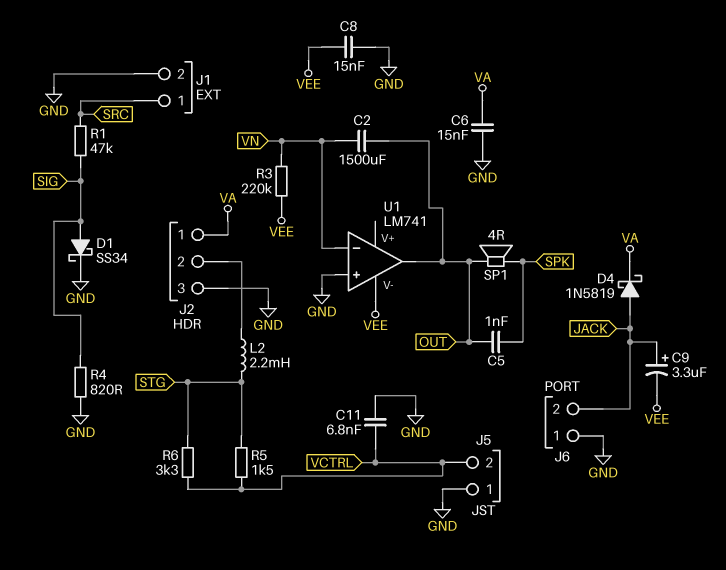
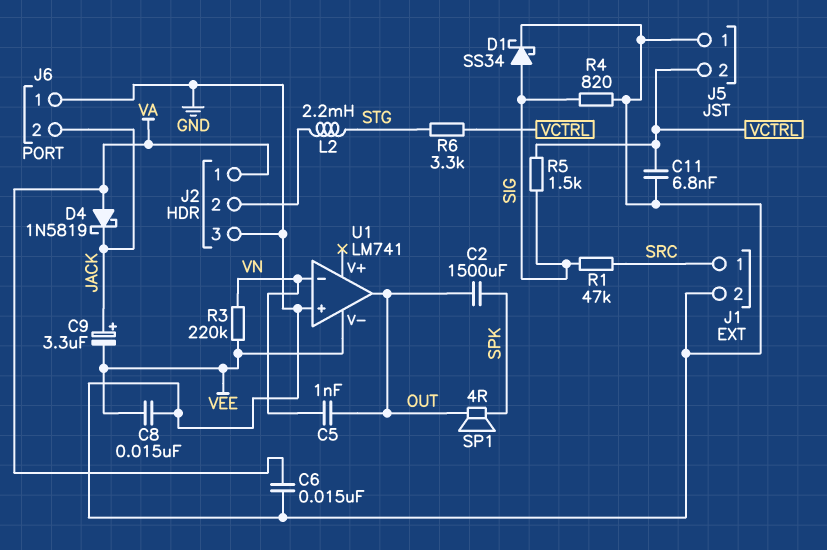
C2: 1500uF (OUT, VN) -> 1500uF (OUT, SPK)
C5: 1nF (OUT, SPK) -> 1nF (OUT, VN)
D4: schottky 1N5819 (A JACK, K VA) -> schottky 1N5819 (A VA, K JACK)
R5: 1.5k (STG, VCTRL) -> 1.5k (SIG, VCTRL)

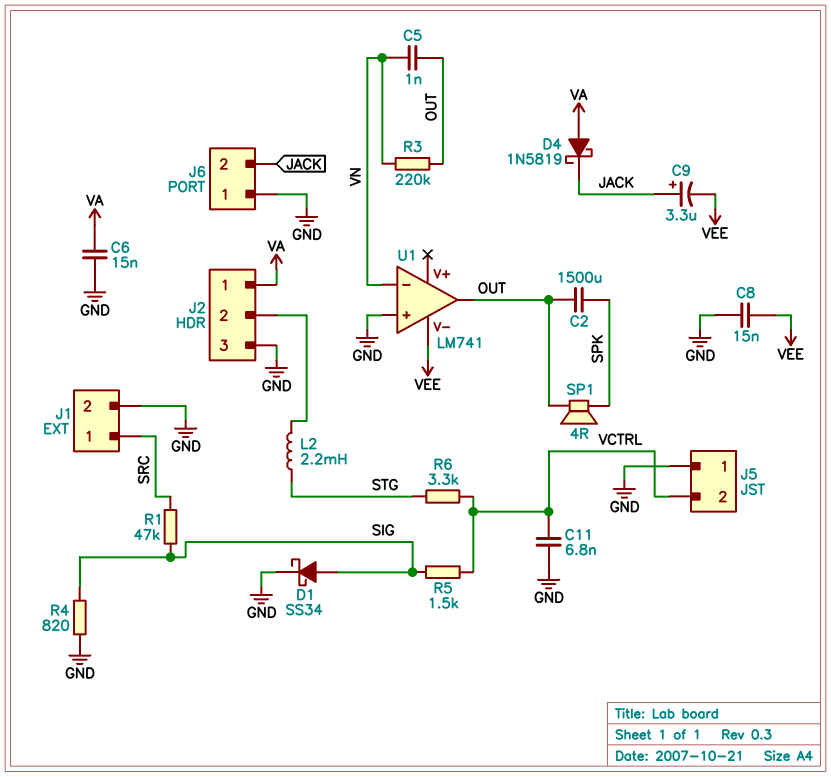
R3: 220k (VEE, VN) -> 220k (OUT, VN)

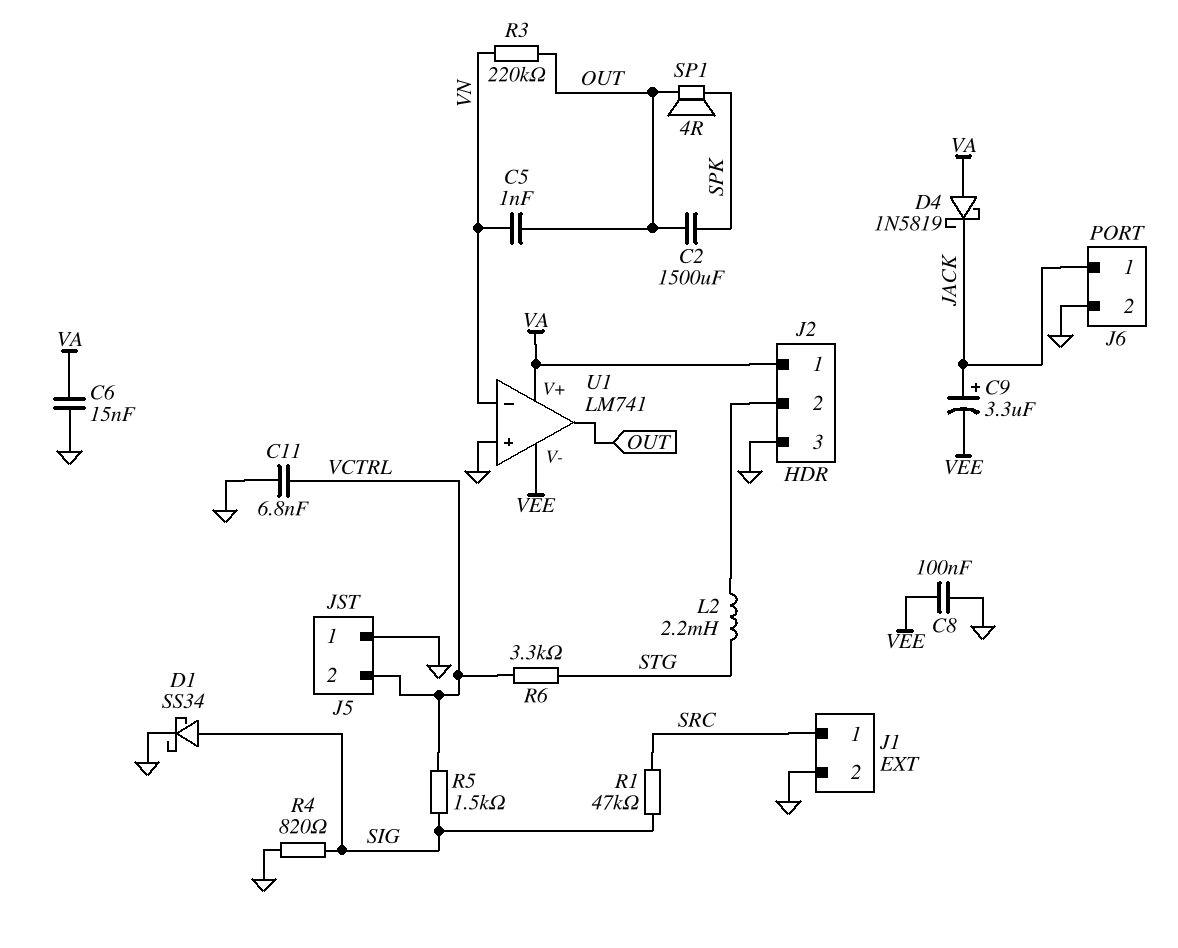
C8: 15nF (GND, VEE) -> 100nF (GND, VEE)
J6 pin 1: GND -> JACK
J6 pin 2: JACK -> GND
U1 pin V+: none -> VA

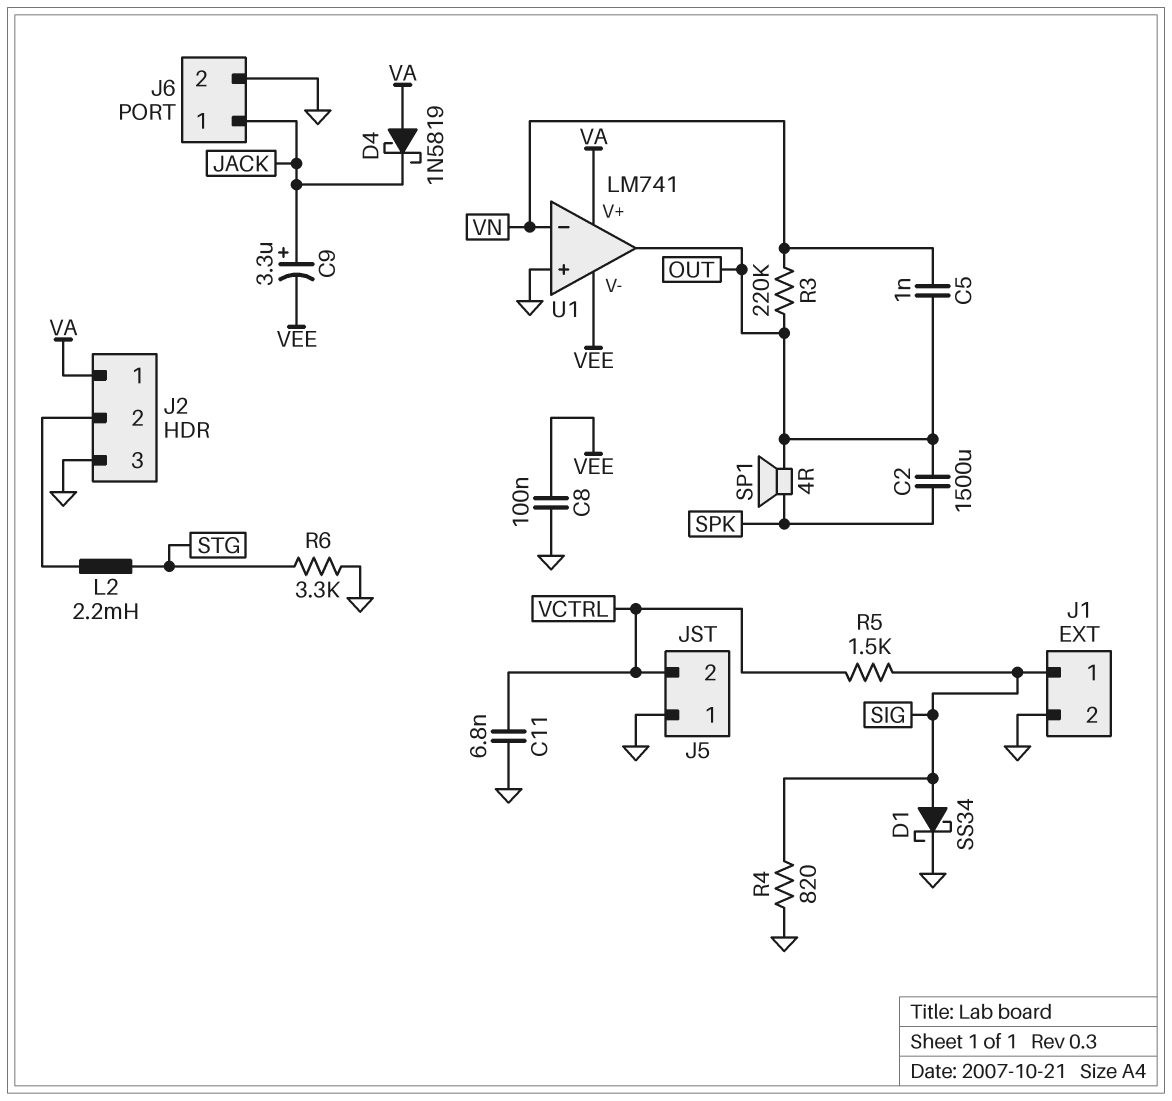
C6: 15nF (GND, VA) -> none
J1 pin 1: SRC -> SIG
R1: 47k (SIG, SRC) -> none
R6: 3.3k (STG, VCTRL) -> 3.3k (GND, STG)

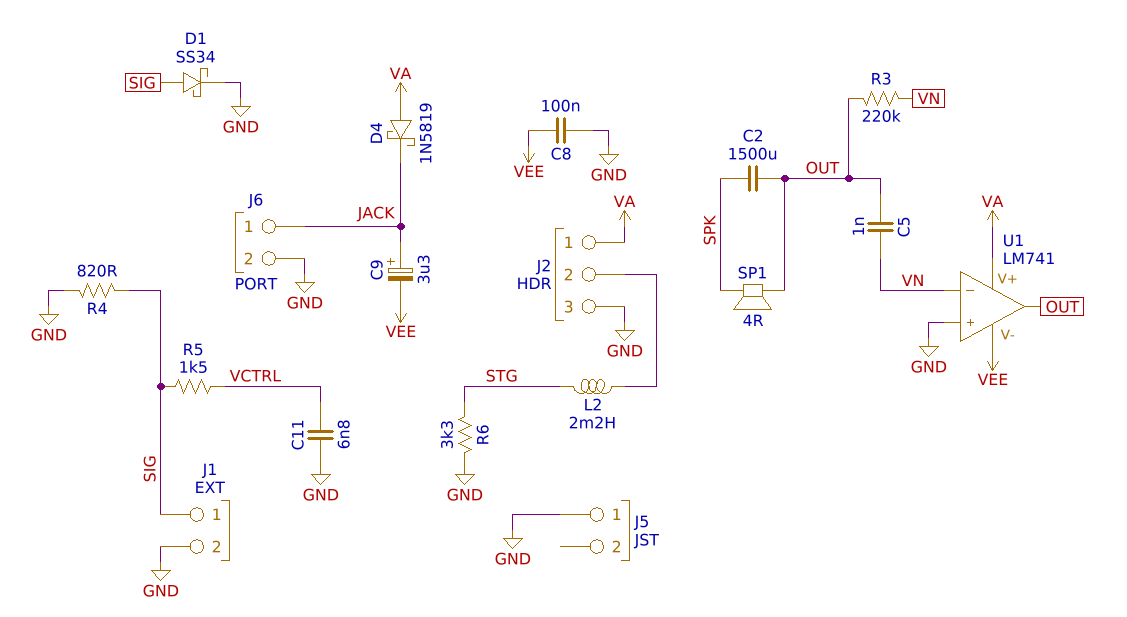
J5 pin 2: VCTRL -> none

